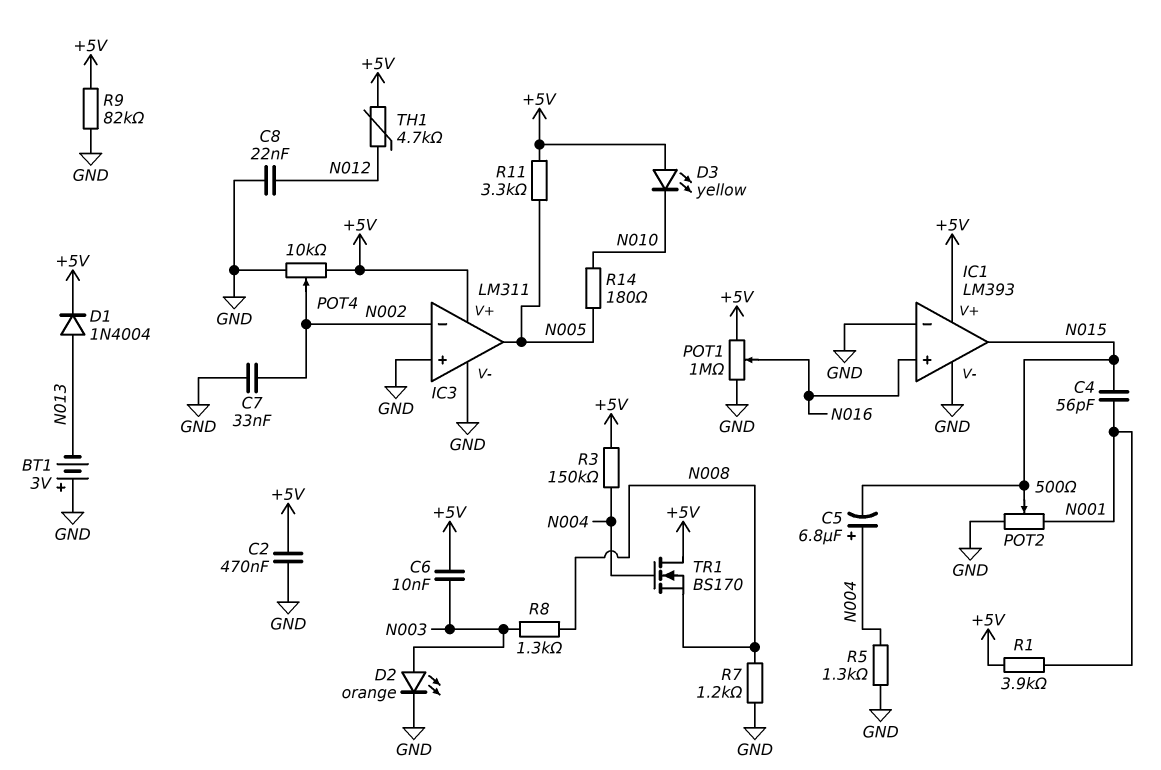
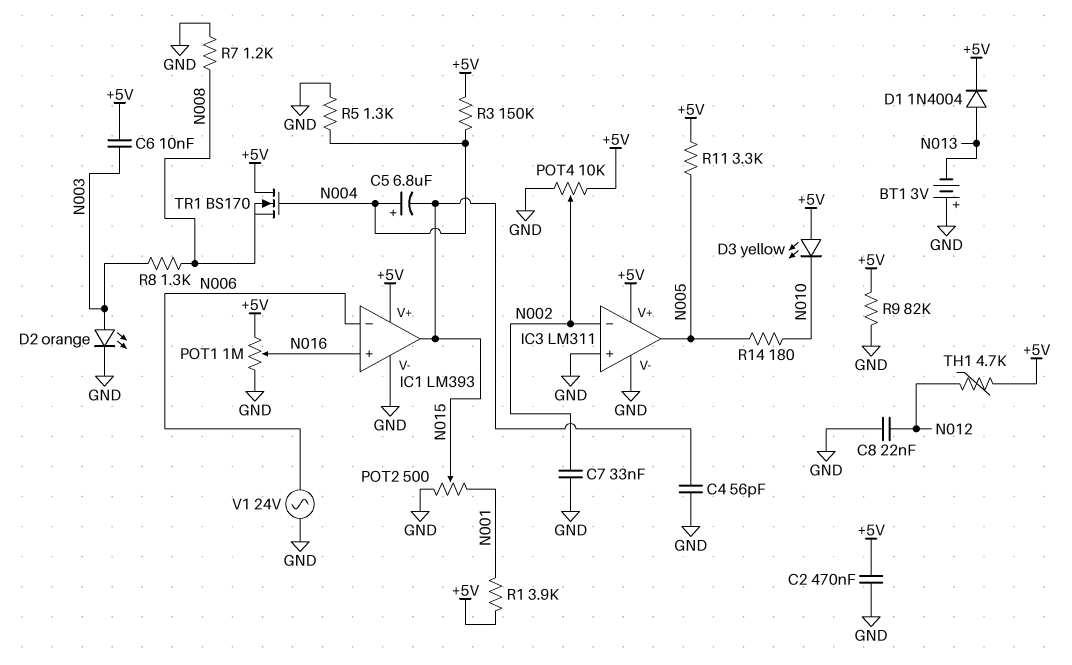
C4: 56pF (N001, N015) -> 56pF (GND, N015)
IC1 pin in-: GND -> N006
V1: none -> AC 24V (GND, N006)

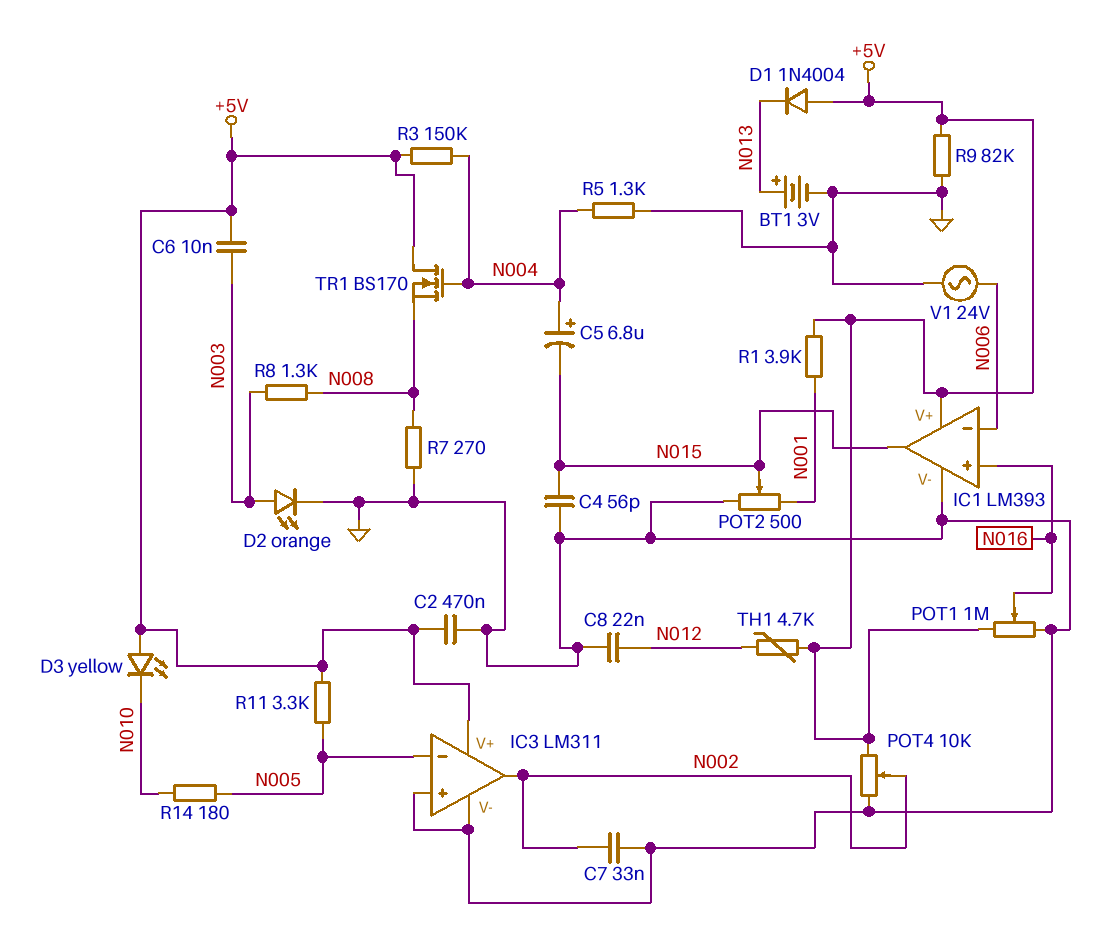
BT1: 3V (plus GND, minus N013) -> 3V (plus N013, minus GND)
D1: diode 1N4004 (A N013, K +5V) -> diode 1N4004 (A +5V, K N013)
IC3 pin in-: N002 -> N005
IC3 pin out: N005 -> N002
R7: 1.2k (GND, N008) -> 270 (GND, N008)

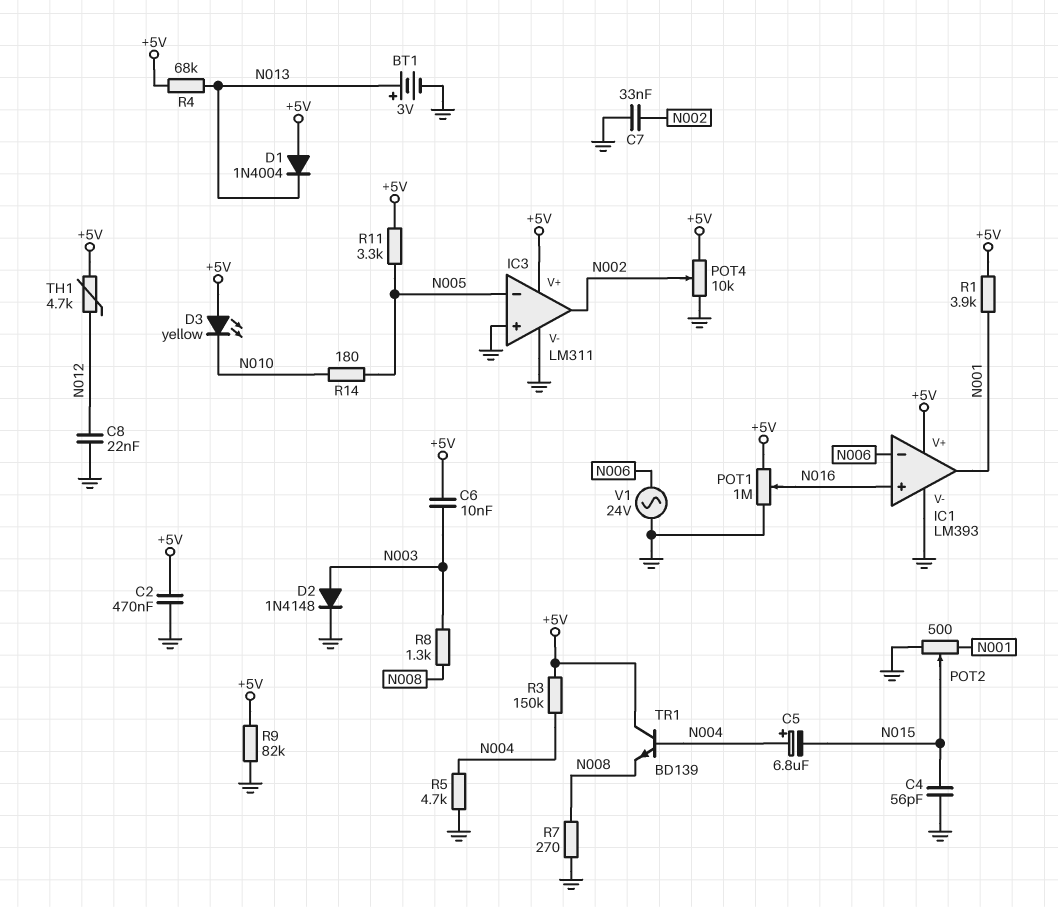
D2: LED orange (A N003, K GND) -> diode 1N4148 (A N003, K GND)
IC1 pin out: N015 -> N001
R4: none -> 68k (+5V, N013)
R5: 1.3k (GND, N004) -> 4.7k (GND, N004)
TR1: NMOS BS170 (G N004, D +5V, S N008) -> NPN BD139 (B N004, C +5V, E N008)

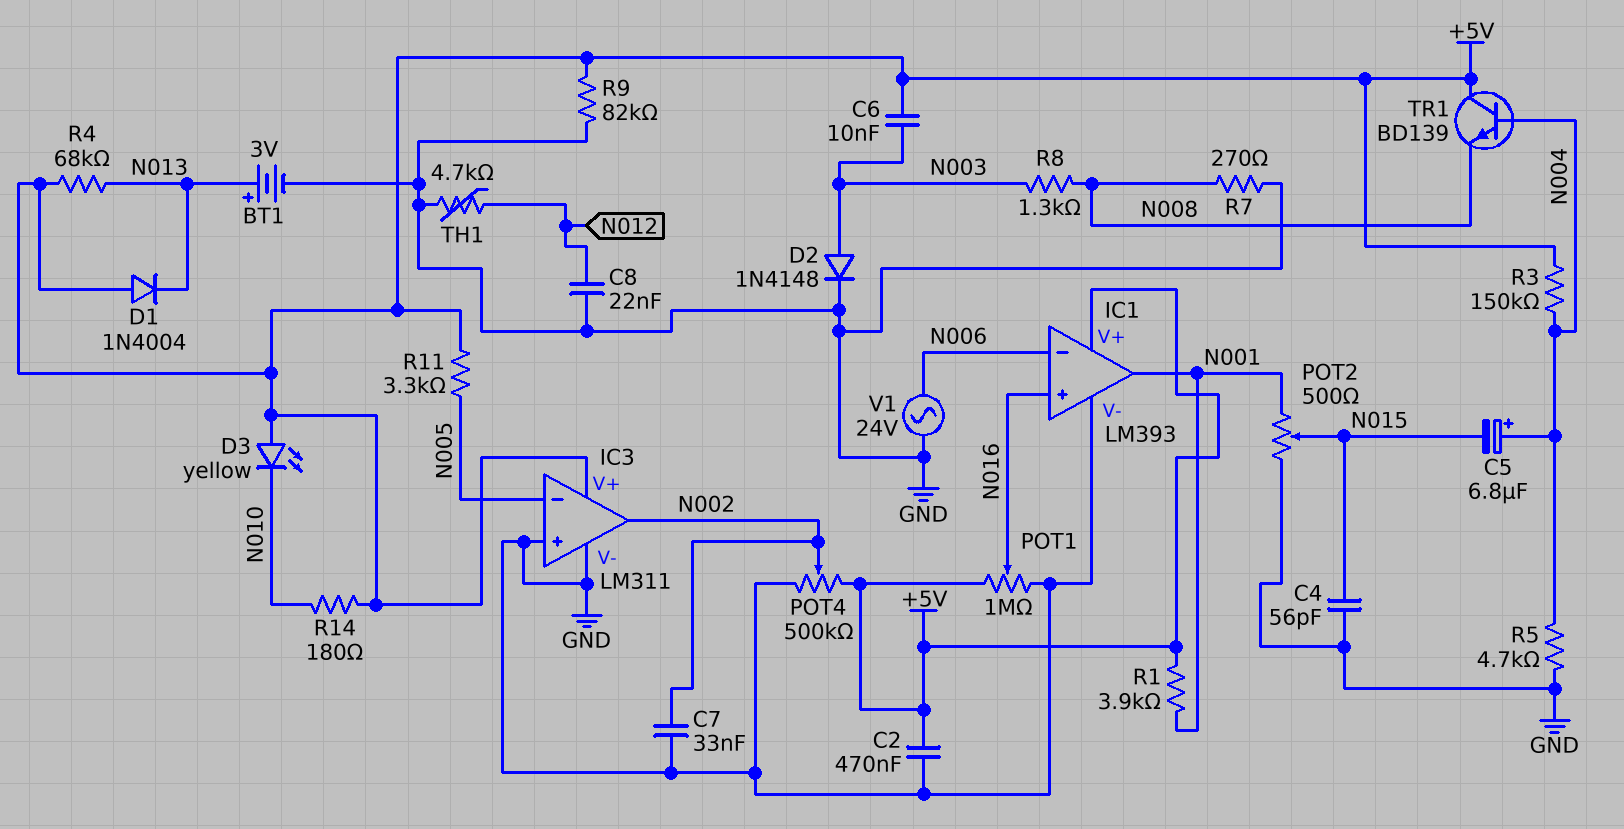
POT4: 10k (+5V, GND, wiper N002) -> 500k (+5V, GND, wiper N002)
R14: 180 (N005, N010) -> 180 (+5V, N010)
TH1: 4.7k (+5V, N012) -> 4.7k (GND, N012)

